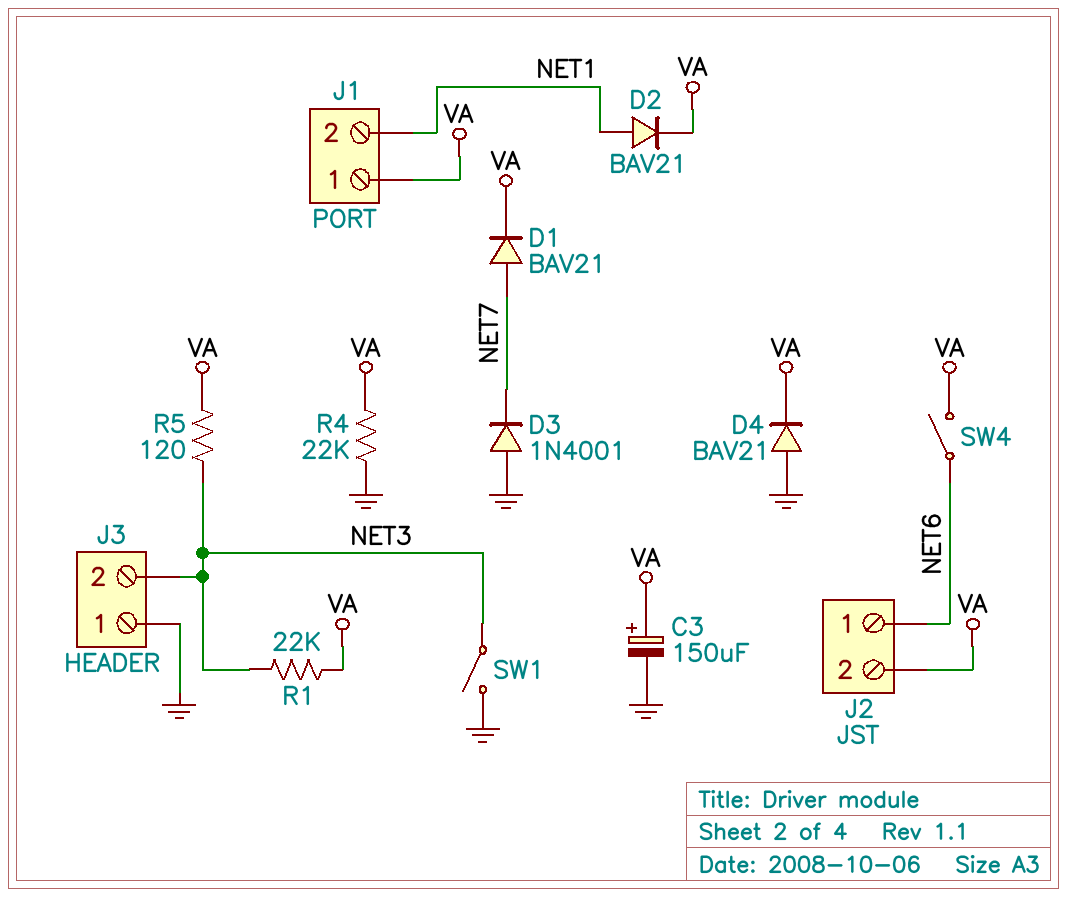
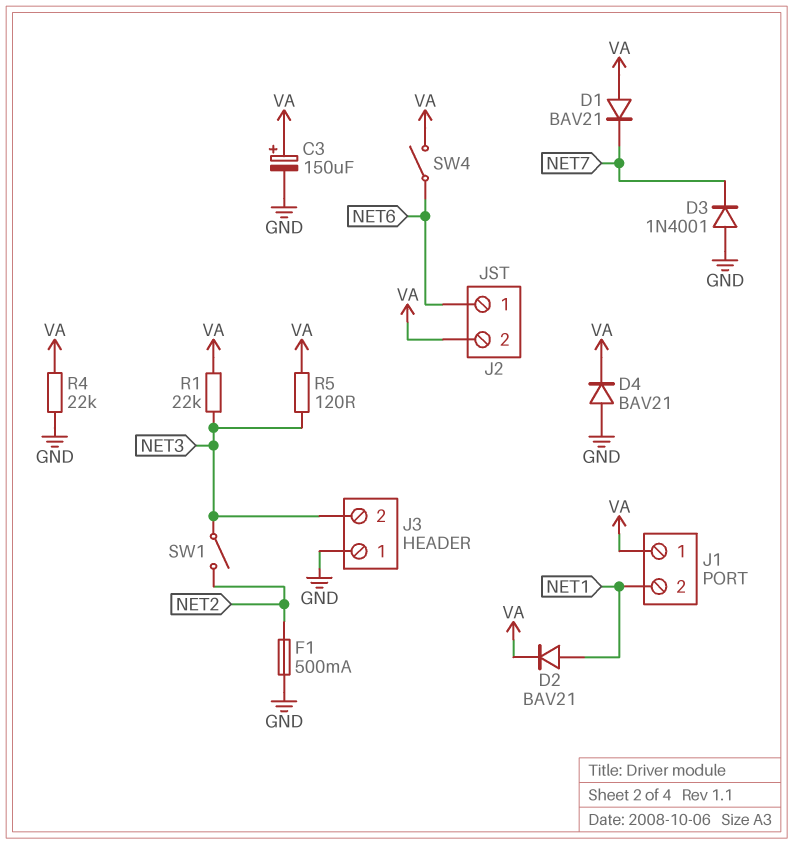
D1: diode BAV21 (A NET7, K VA) -> diode BAV21 (A VA, K NET7)
F1: none -> 500mA (GND, NET2)
SW1: switch (GND, NET3) -> switch (NET2, NET3)

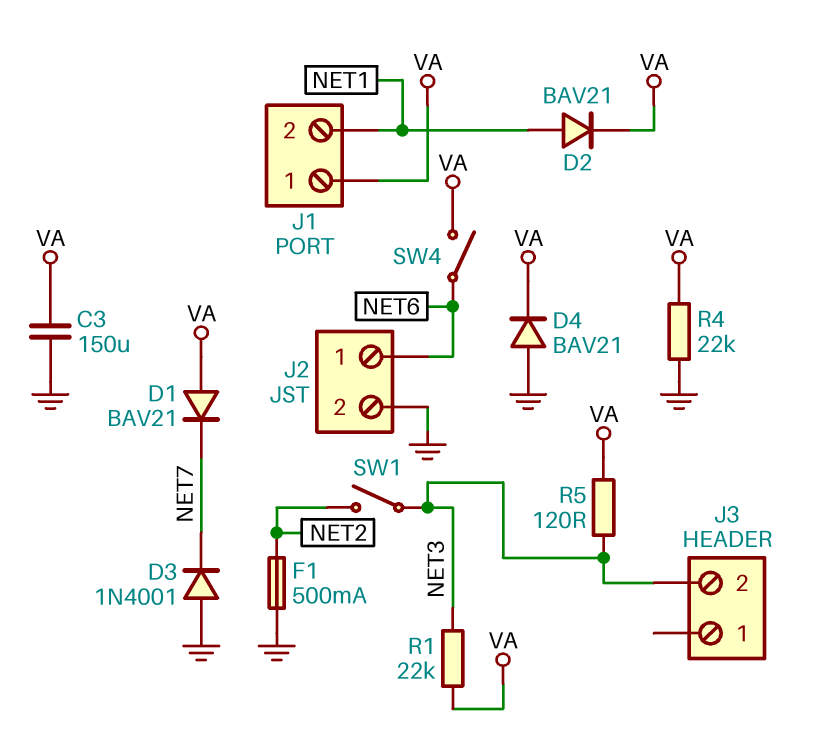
C3: 150uF (plus VA, minus GND) -> 150uF (GND, VA)
J2 pin 2: VA -> GND
J3 pin 1: GND -> none

